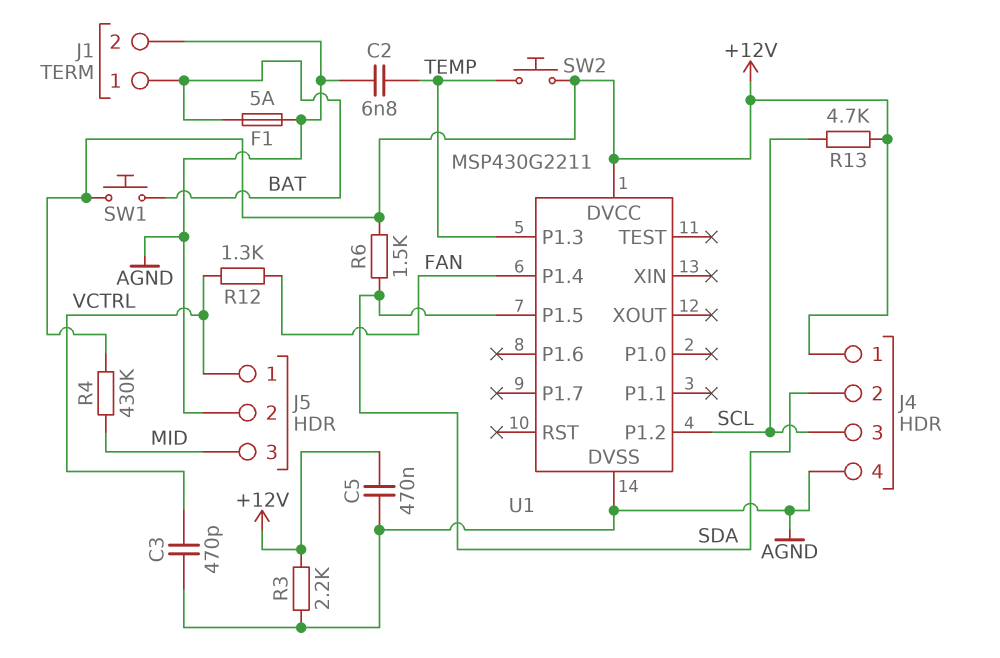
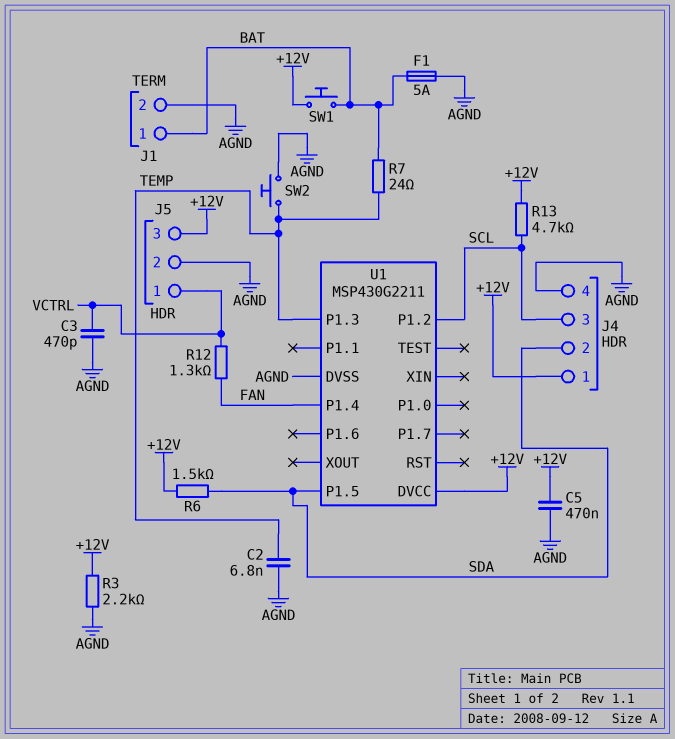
J5 pin 3: MID -> +12V
R4: 430k (+12V, MID) -> none
R7: none -> 24 (BAT, TEMP)
SW2: button (+12V, TEMP) -> button (AGND, TEMP)

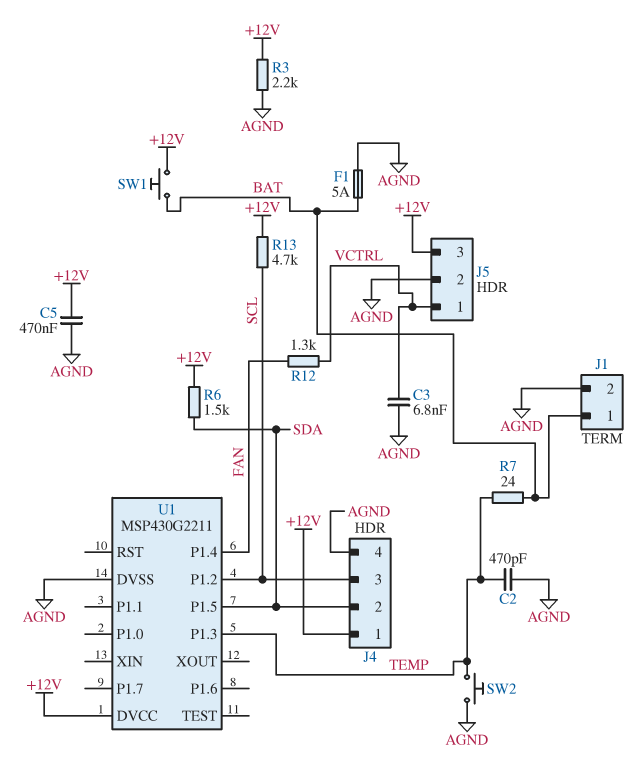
C2: 6.8nF (AGND, TEMP) -> 470pF (AGND, TEMP)
C3: 470pF (AGND, VCTRL) -> 6.8nF (AGND, VCTRL)

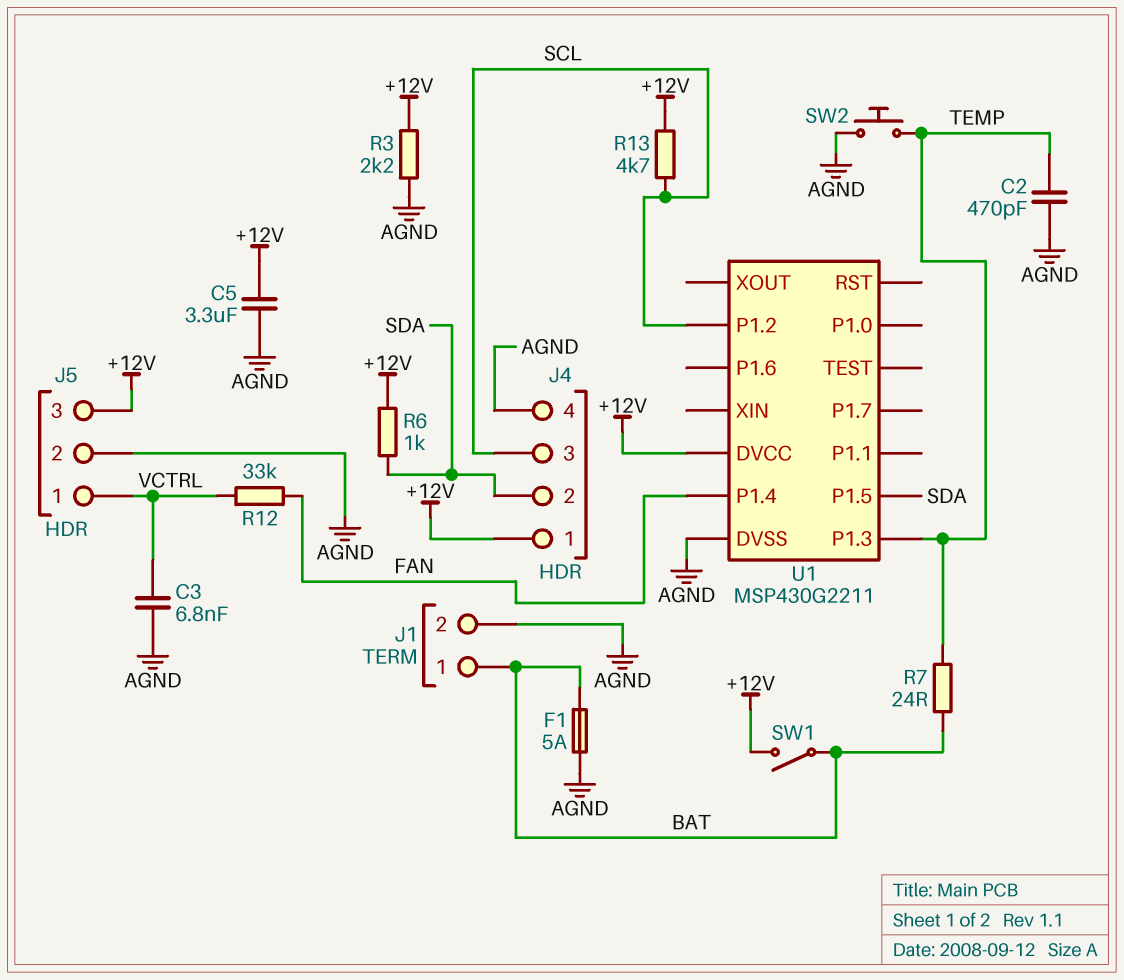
C5: 470nF (+12V, AGND) -> 3.3uF (+12V, AGND)
R6: 1.5k (+12V, SDA) -> 1k (+12V, SDA)
R12: 1.3k (FAN, VCTRL) -> 33k (FAN, VCTRL)
SW1: button (+12V, BAT) -> switch (+12V, BAT)

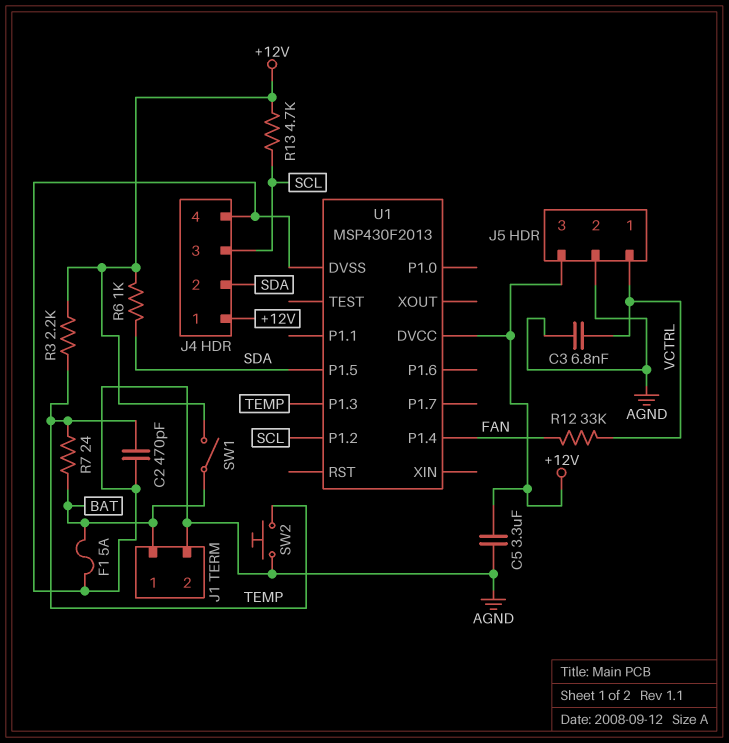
R3: 2.2k (+12V, AGND) -> 2.2k (+12V, TEMP)
U1: MSP430G2211 -> MSP430F2013

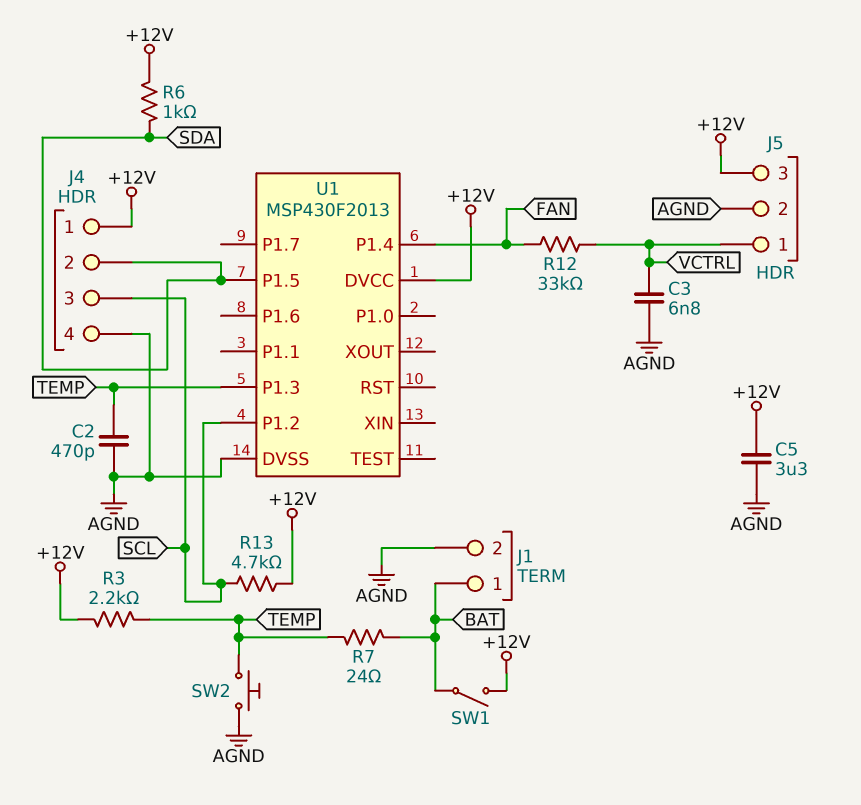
F1: 5A (AGND, BAT) -> none

